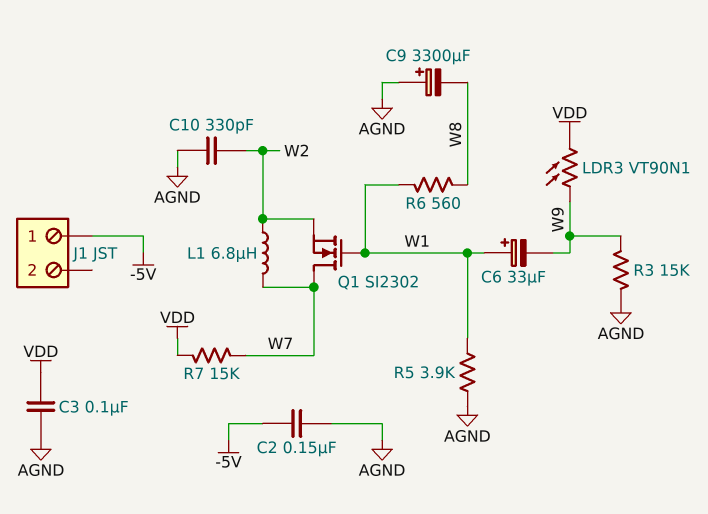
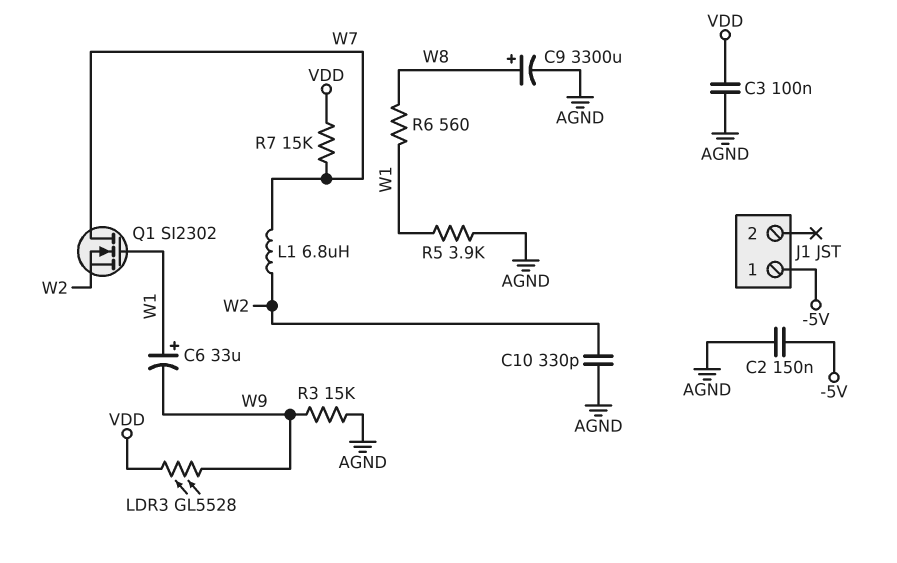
C9: 3300uF (plus AGND, minus W8) -> 3300uF (plus W8, minus AGND)
LDR3: VT90N1 (VDD, W9) -> GL5528 (VDD, W9)

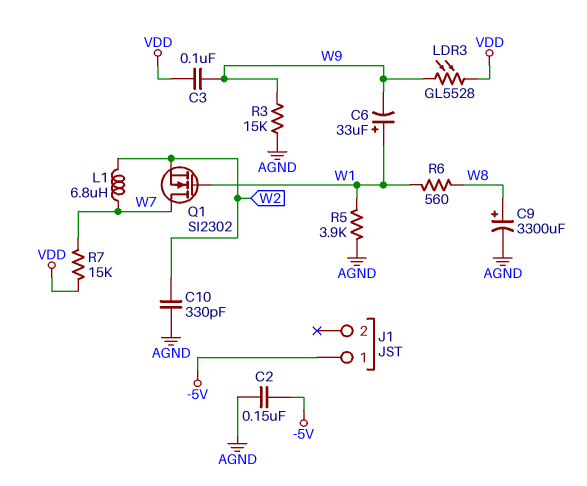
C3: 100nF (AGND, VDD) -> 100nF (VDD, W9)

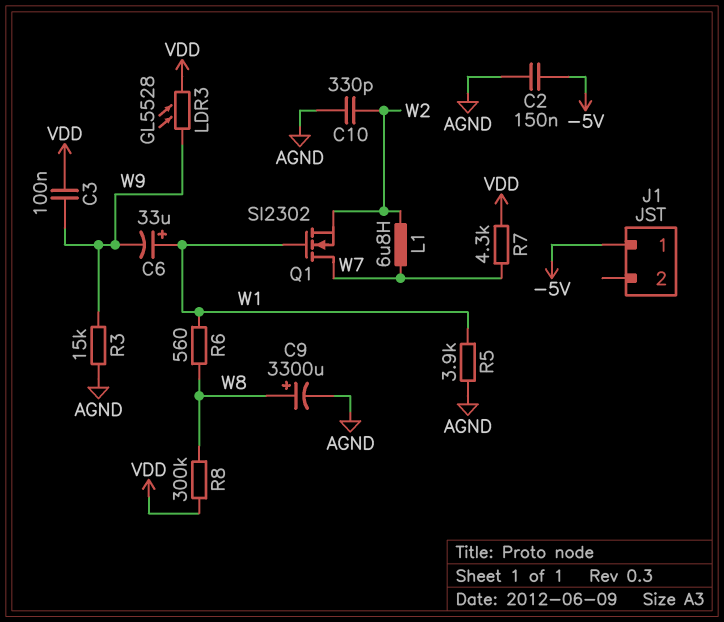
R7: 15k (VDD, W7) -> 4.3k (VDD, W7)
R8: none -> 300k (VDD, W8)

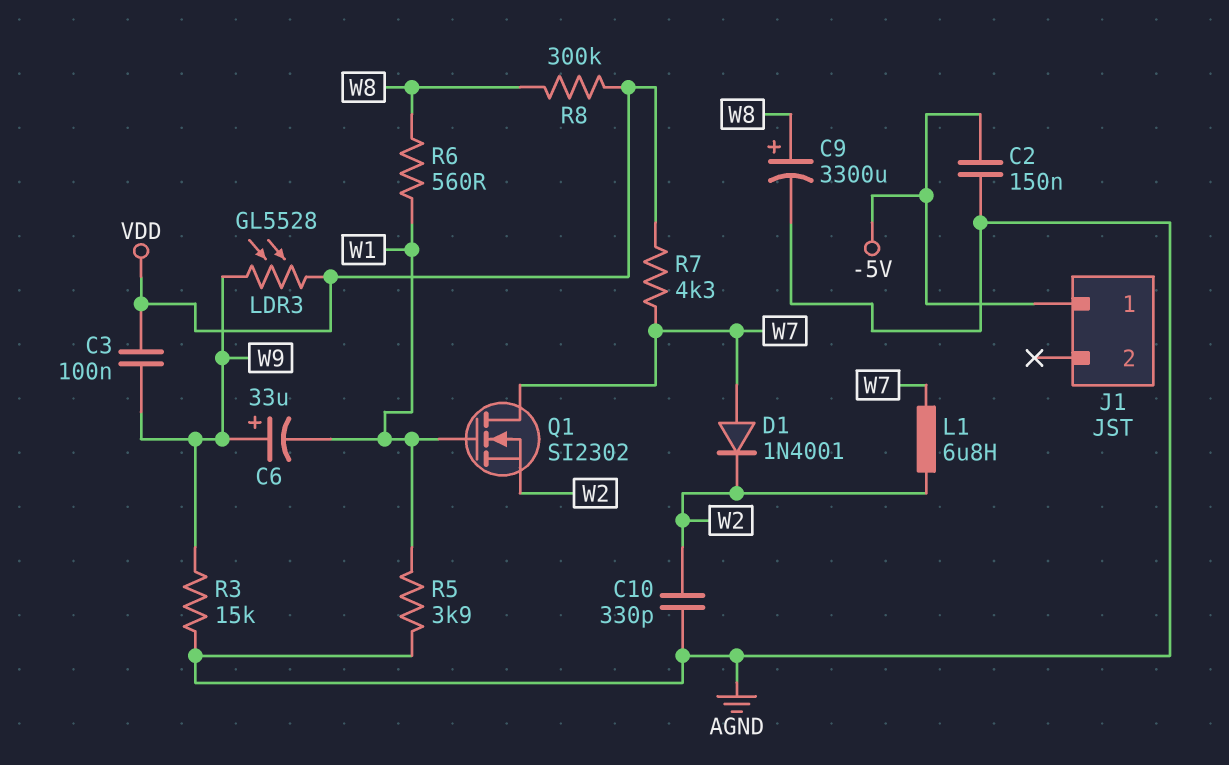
C6: 33uF (plus W1, minus W9) -> 33uF (plus W9, minus W1)
D1: none -> diode 1N4001 (A W7, K W2)

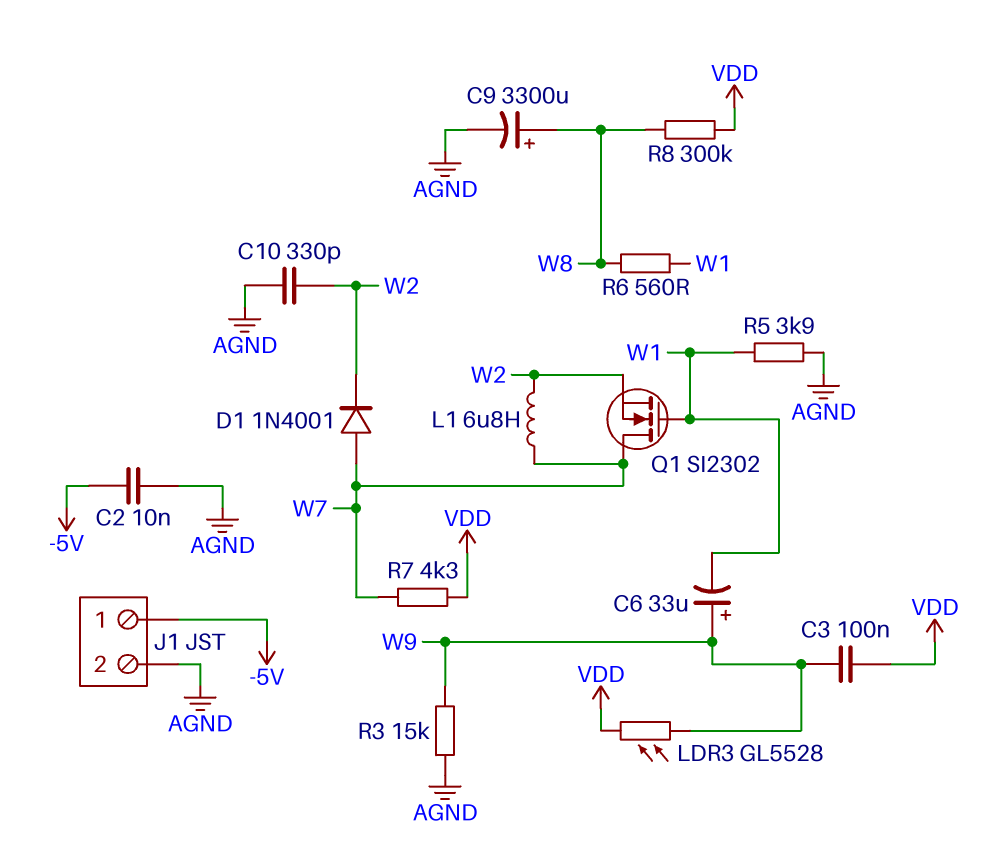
C2: 150nF (-5V, AGND) -> 10nF (-5V, AGND)
J1 pin 2: none -> AGND

